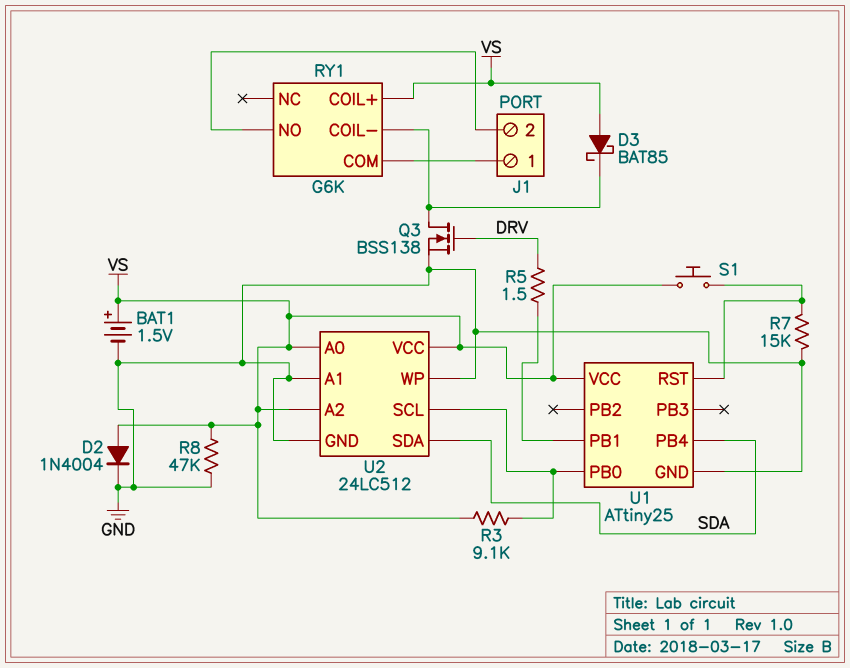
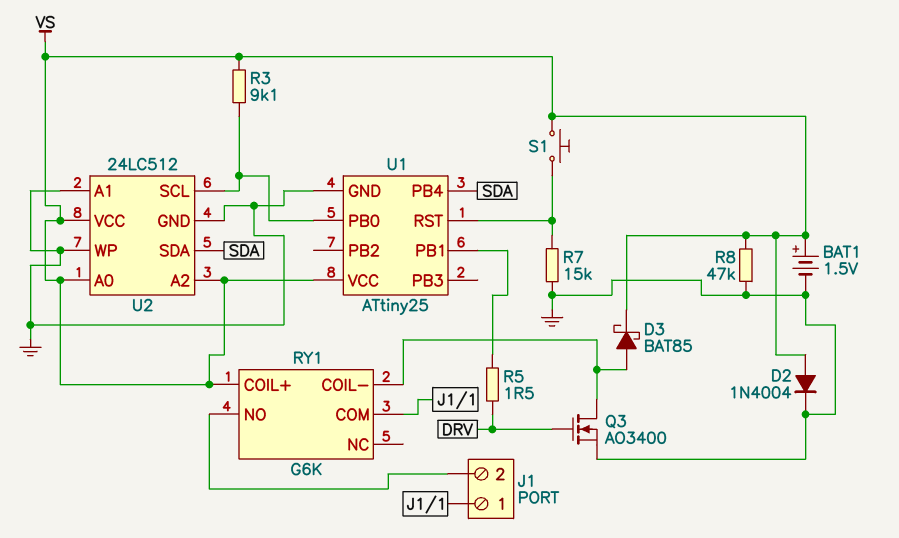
D3: schottky BAT85 (A VS, K RY1/COIL-) -> schottky BAT85 (A RY1/COIL-, K VS)
Q3: NMOS BSS138 (G DRV, D RY1/COIL-, S GND) -> NMOS AO3400 (G DRV, D RY1/COIL-, S GND)

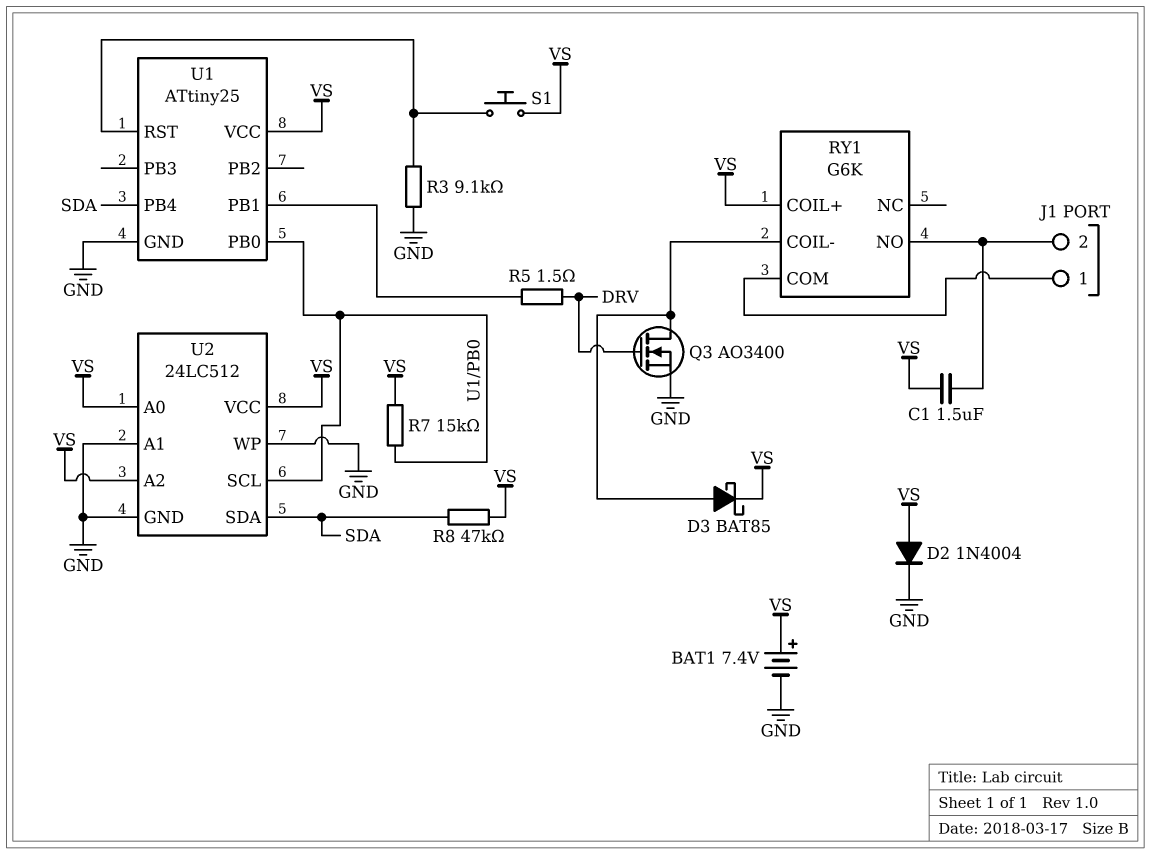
BAT1: 1.5V (plus VS, minus GND) -> 7.4V (plus VS, minus GND)
C1: none -> 1.5uF (J1/2, VS)
R3: 9.1k (U1/PB0, VS) -> 9.1k (GND, U1/RST)
R7: 15k (GND, U1/RST) -> 15k (U1/PB0, VS)
R8: 47k (GND, VS) -> 47k (SDA, VS)

